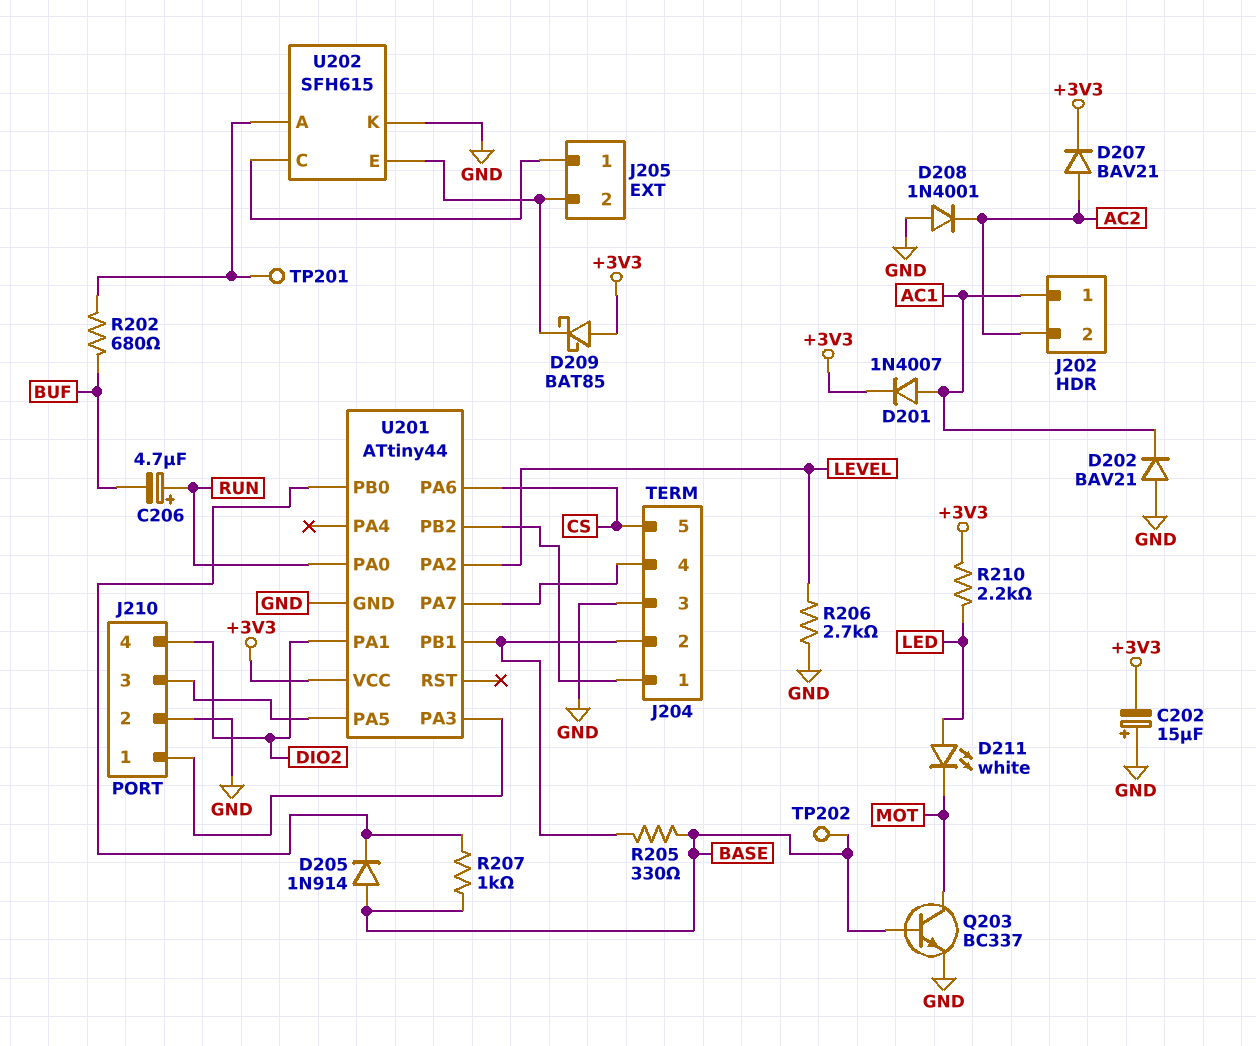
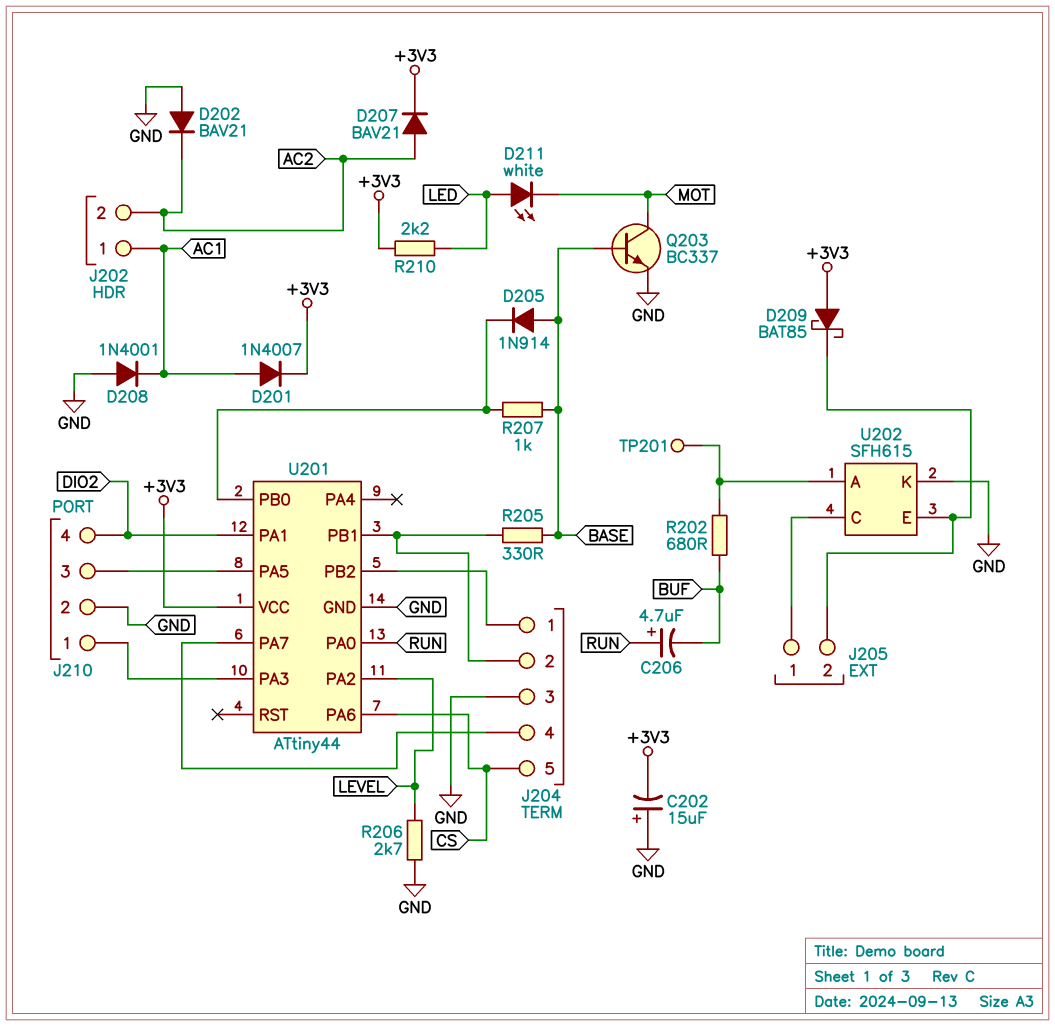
D202: diode BAV21 (A GND, K AC1) -> diode BAV21 (A GND, K AC2)
D208: diode 1N4001 (A GND, K AC2) -> diode 1N4001 (A GND, K AC1)
TP202: test point (BASE) -> none

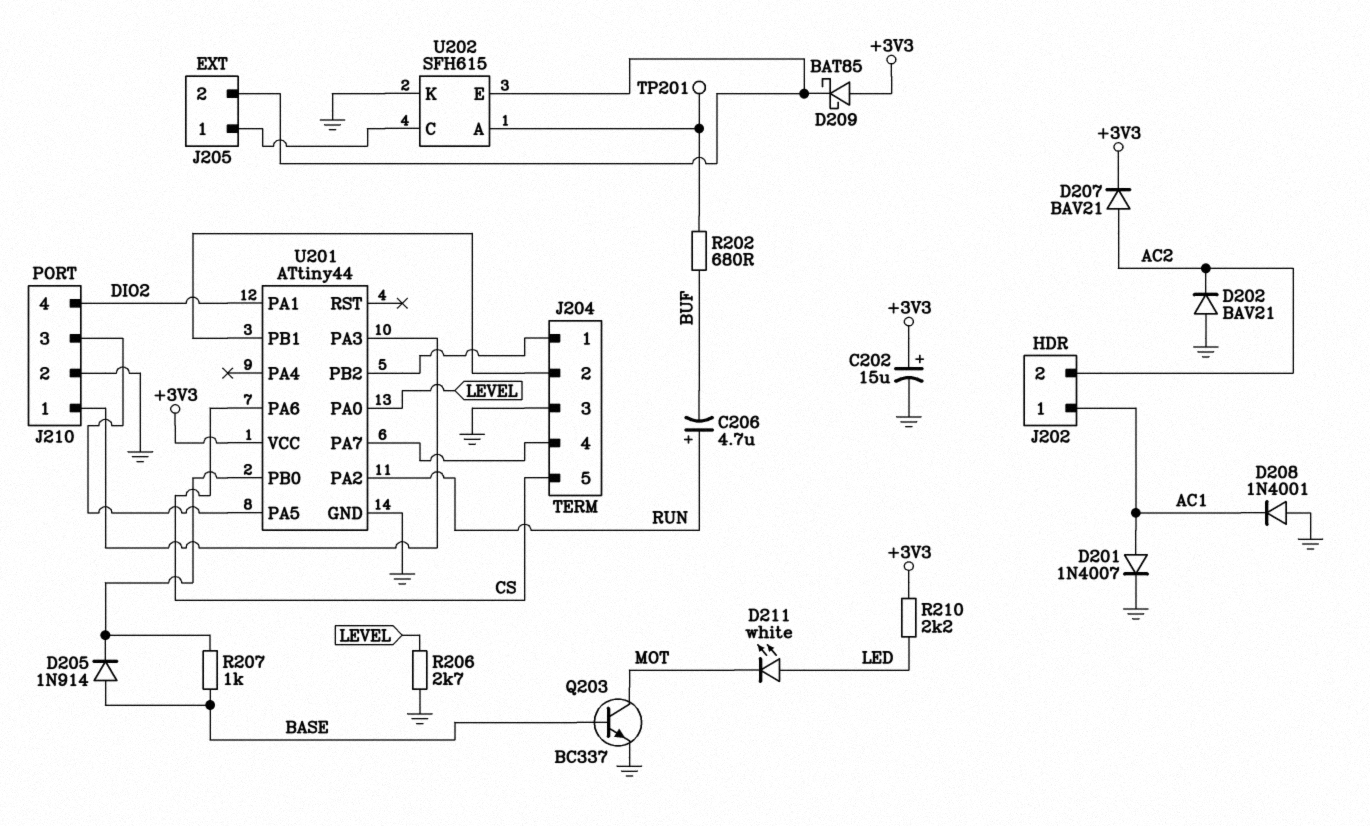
C202: 15uF (plus GND, minus +3V3) -> 15uF (plus +3V3, minus GND)
D201: diode 1N4007 (A AC1, K +3V3) -> diode 1N4007 (A AC1, K GND)
R205: 330 (BASE, J204/2) -> none
U201 pin PA0: RUN -> LEVEL
U201 pin PA2: LEVEL -> RUN

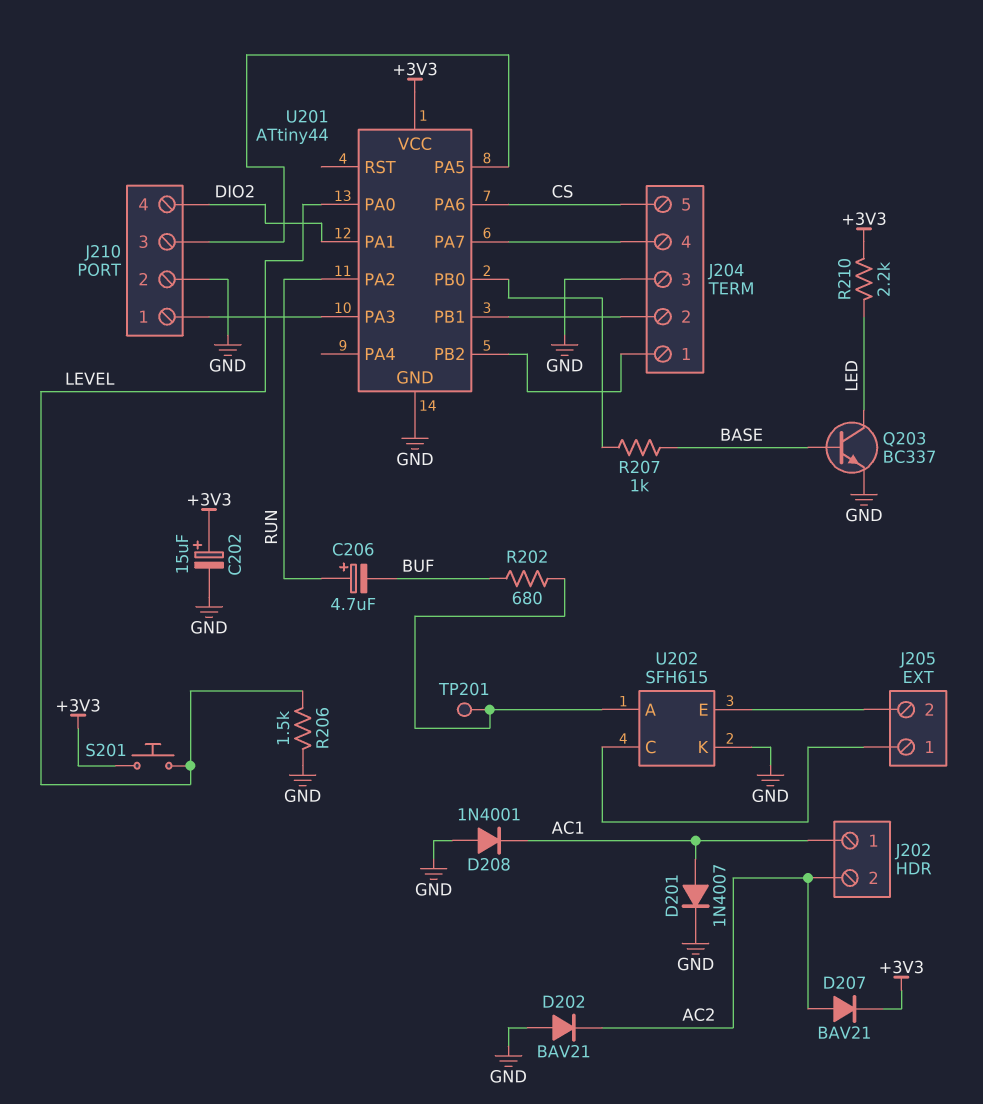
D205: diode 1N914 (A BASE, K U201/PB0) -> none
D209: schottky BAT85 (A +3V3, K J205/2) -> none
D211: LED white (A LED, K MOT) -> none
Q203: NPN BC337 (B BASE, C MOT, E GND) -> NPN BC337 (B BASE, C LED, E GND)
R206: 2.7k (GND, LEVEL) -> 1.5k (GND, LEVEL)
S201: none -> button (+3V3, LEVEL)

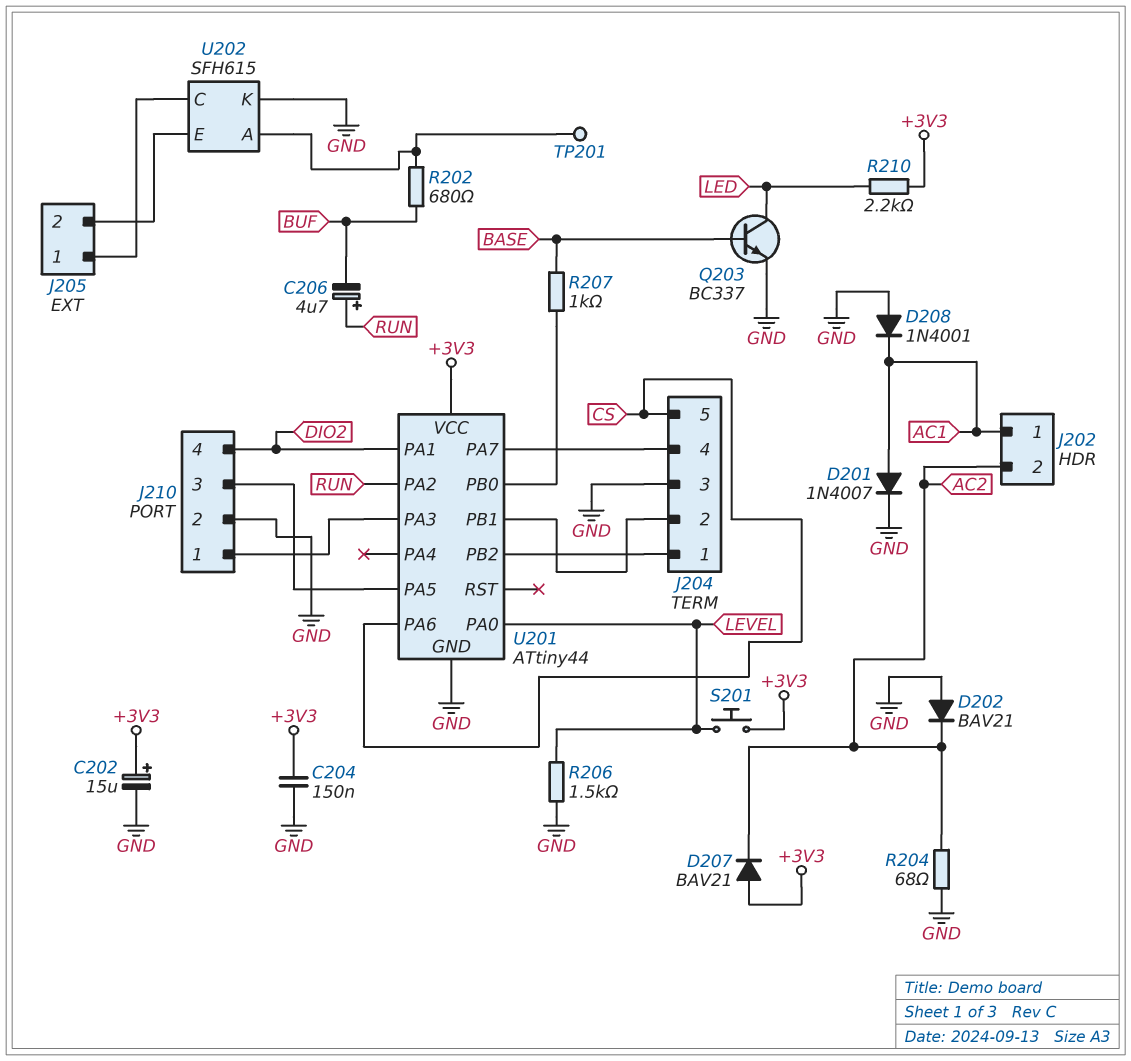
C204: none -> 150nF (+3V3, GND)
D207: diode BAV21 (A AC2, K +3V3) -> diode BAV21 (A +3V3, K AC2)
R204: none -> 68 (AC2, GND)

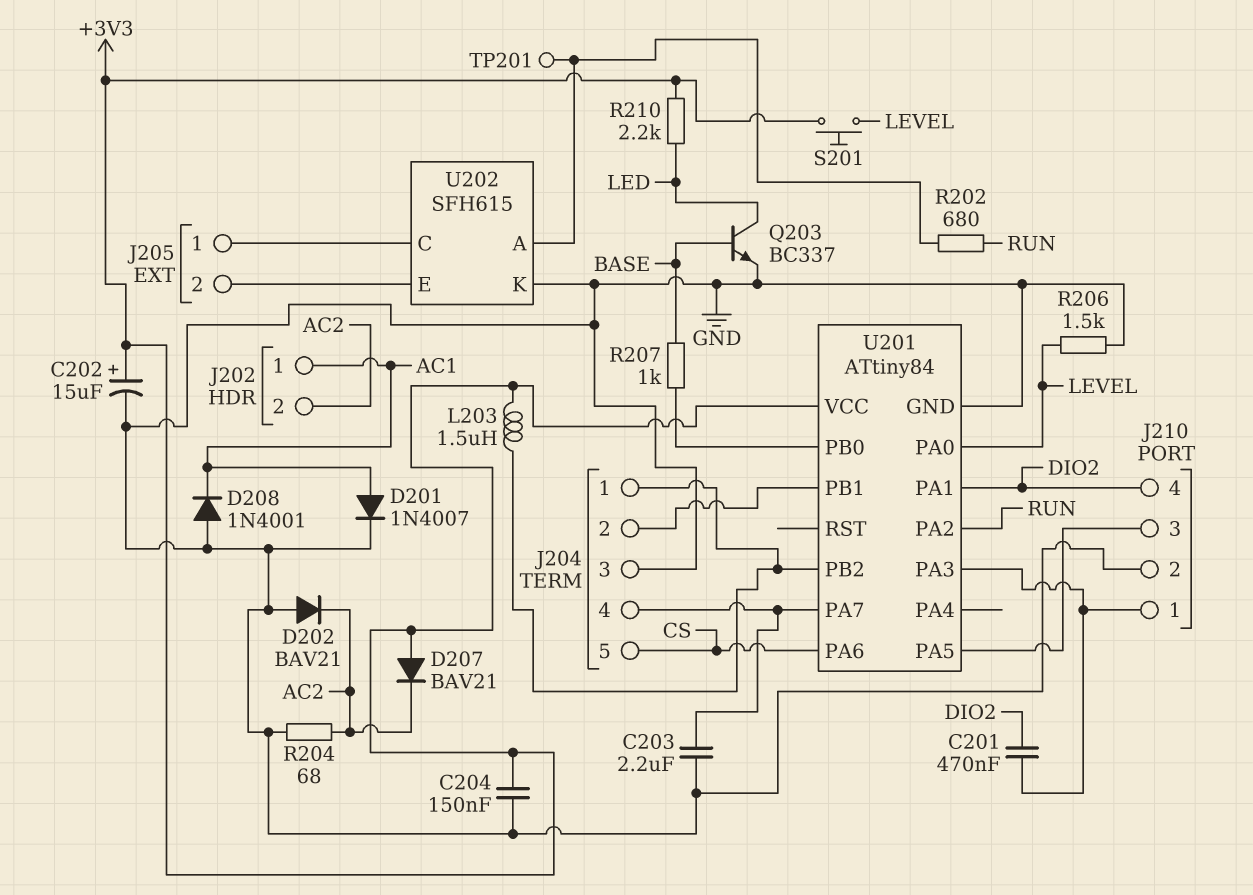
C201: none -> 470nF (DIO2, J210/1)
C203: none -> 2.2uF (GND, J204/4)
C206: 4.7uF (plus RUN, minus BUF) -> none
L203: none -> 1.5uH (+3V3, J204/1)
R202: 680 (BUF, U202/A) -> 680 (RUN, U202/A)
U201: ATtiny44 -> ATtiny84

